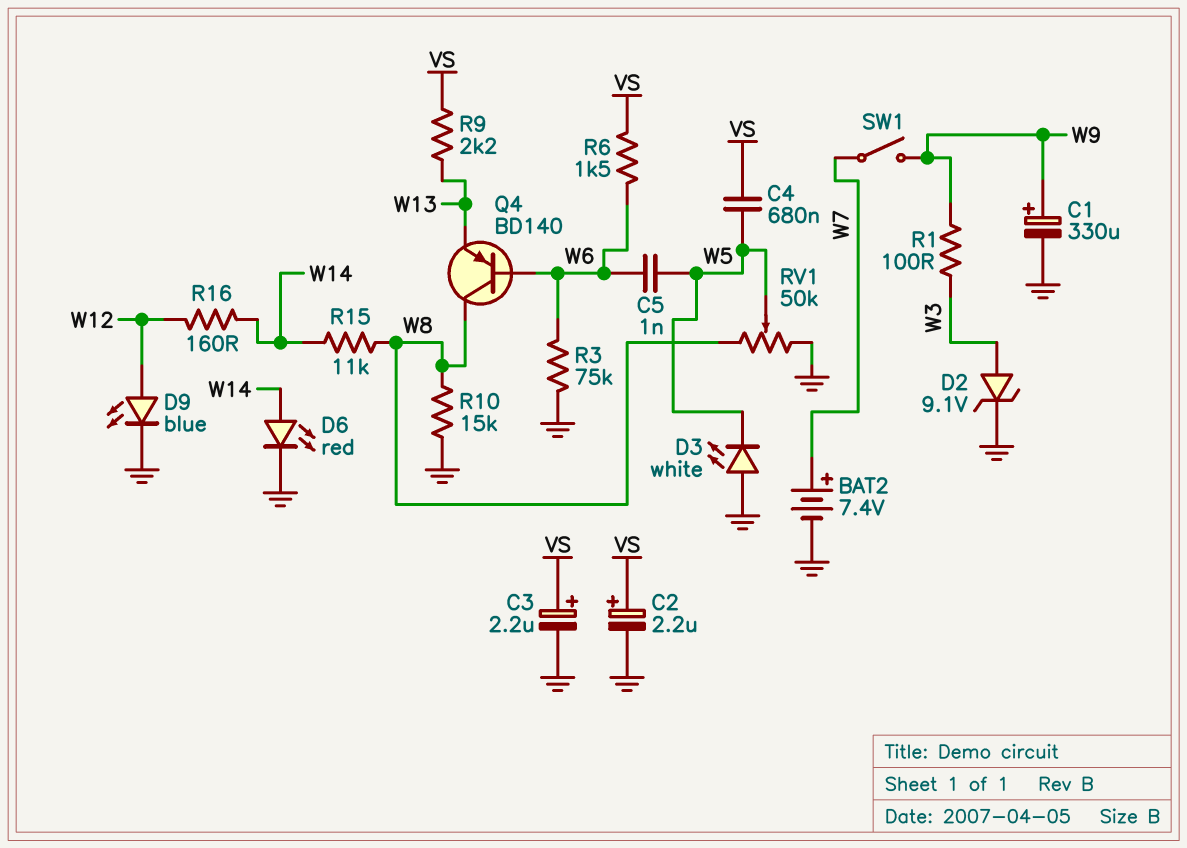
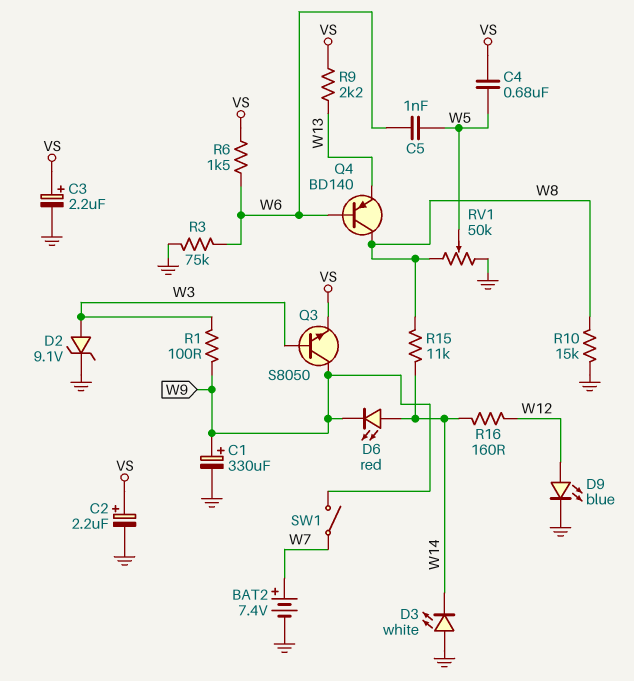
D3: LED white (A GND, K W5) -> LED white (A GND, K W14)
D6: LED red (A W14, K GND) -> LED red (A W14, K W9)
Q3: none -> NPN S8050 (B W3, C W9, E VS)

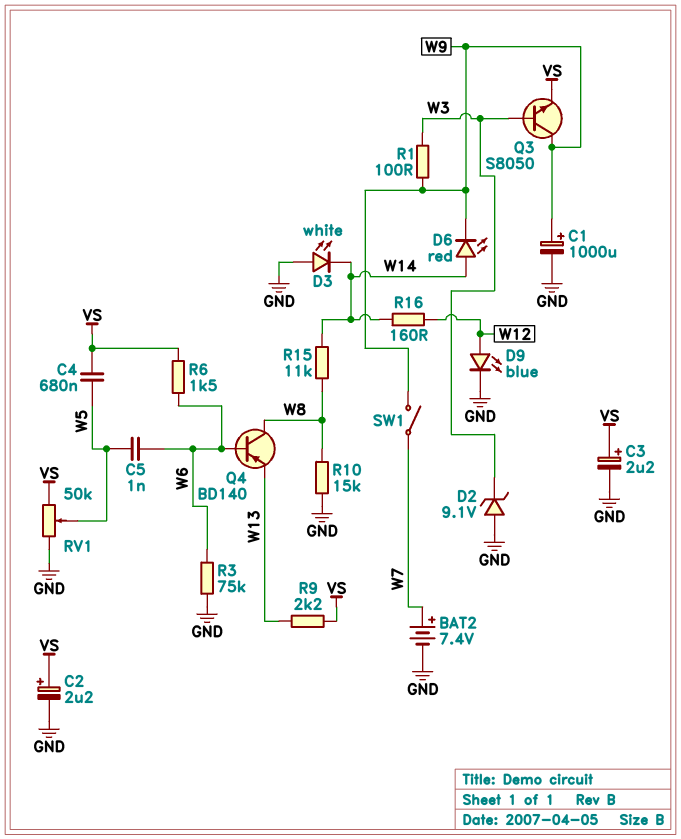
C1: 330uF (plus W9, minus GND) -> 1000uF (plus W9, minus GND)
D2: zener 9.1V (A W3, K GND) -> zener 9.1V (A GND, K W3)
RV1: 50k (GND, W8, wiper W5) -> 50k (GND, VS, wiper W5)

